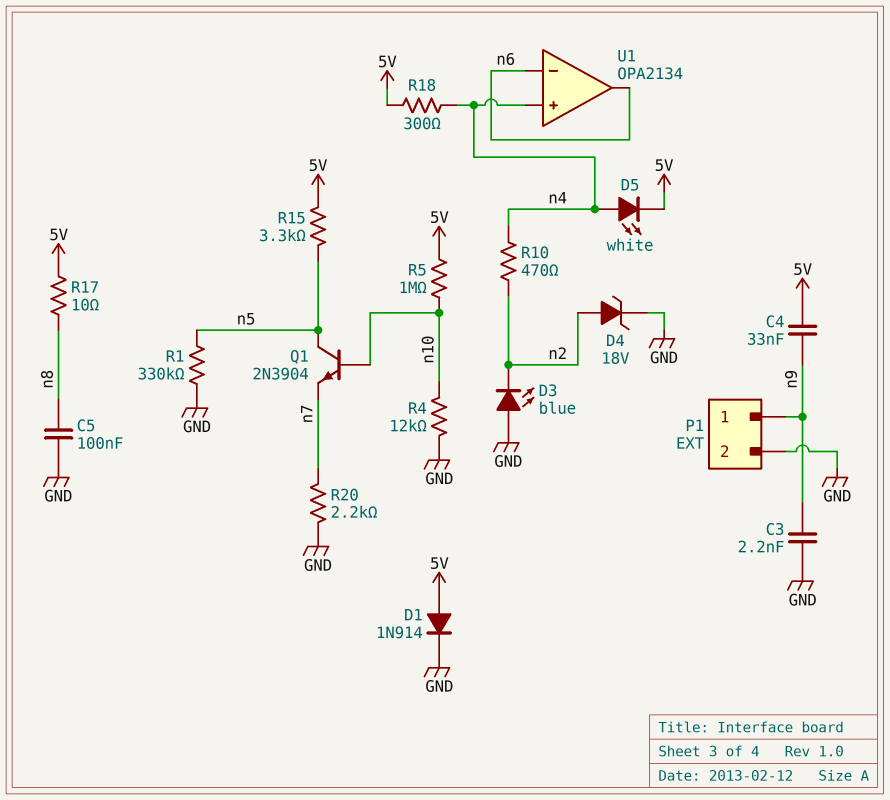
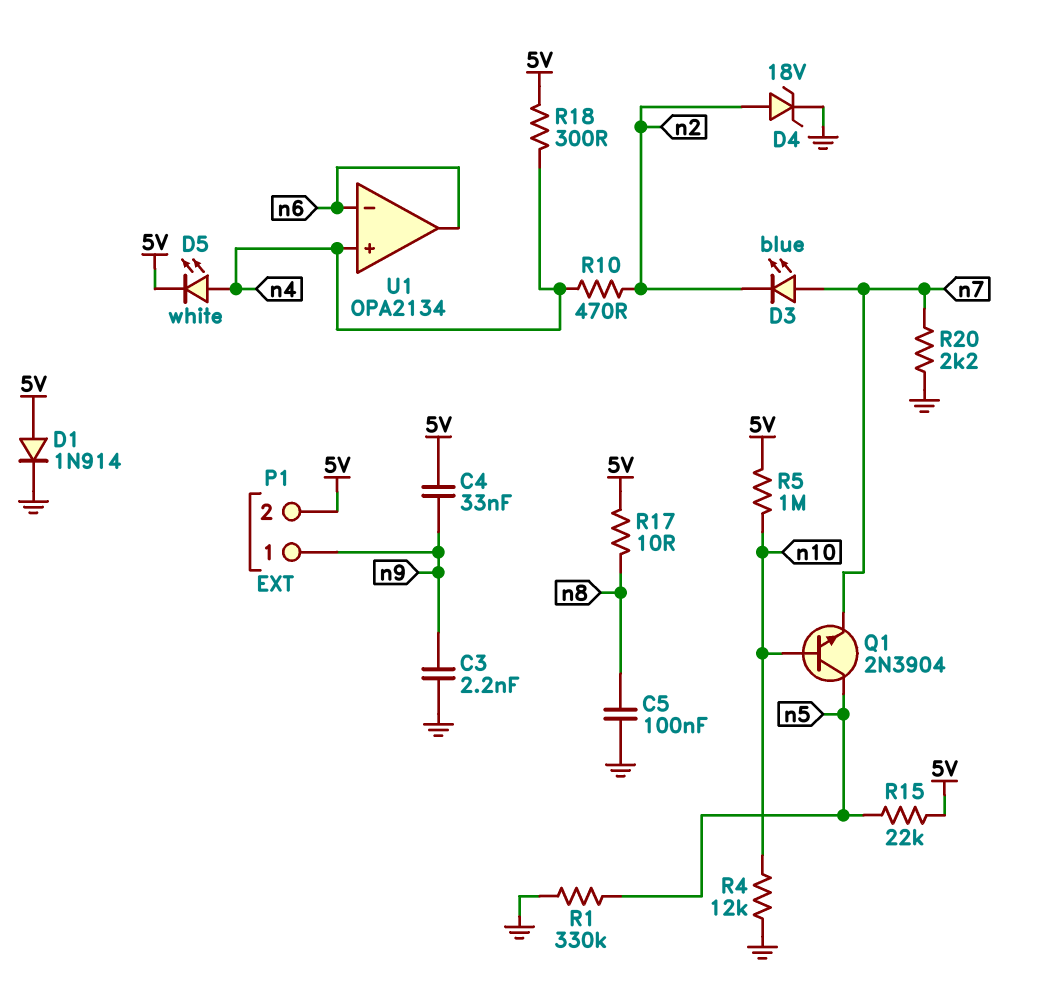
D3: LED blue (A GND, K n2) -> LED blue (A n7, K n2)
P1 pin 2: GND -> 5V
R15: 3.3k (5V, n5) -> 22k (5V, n5)

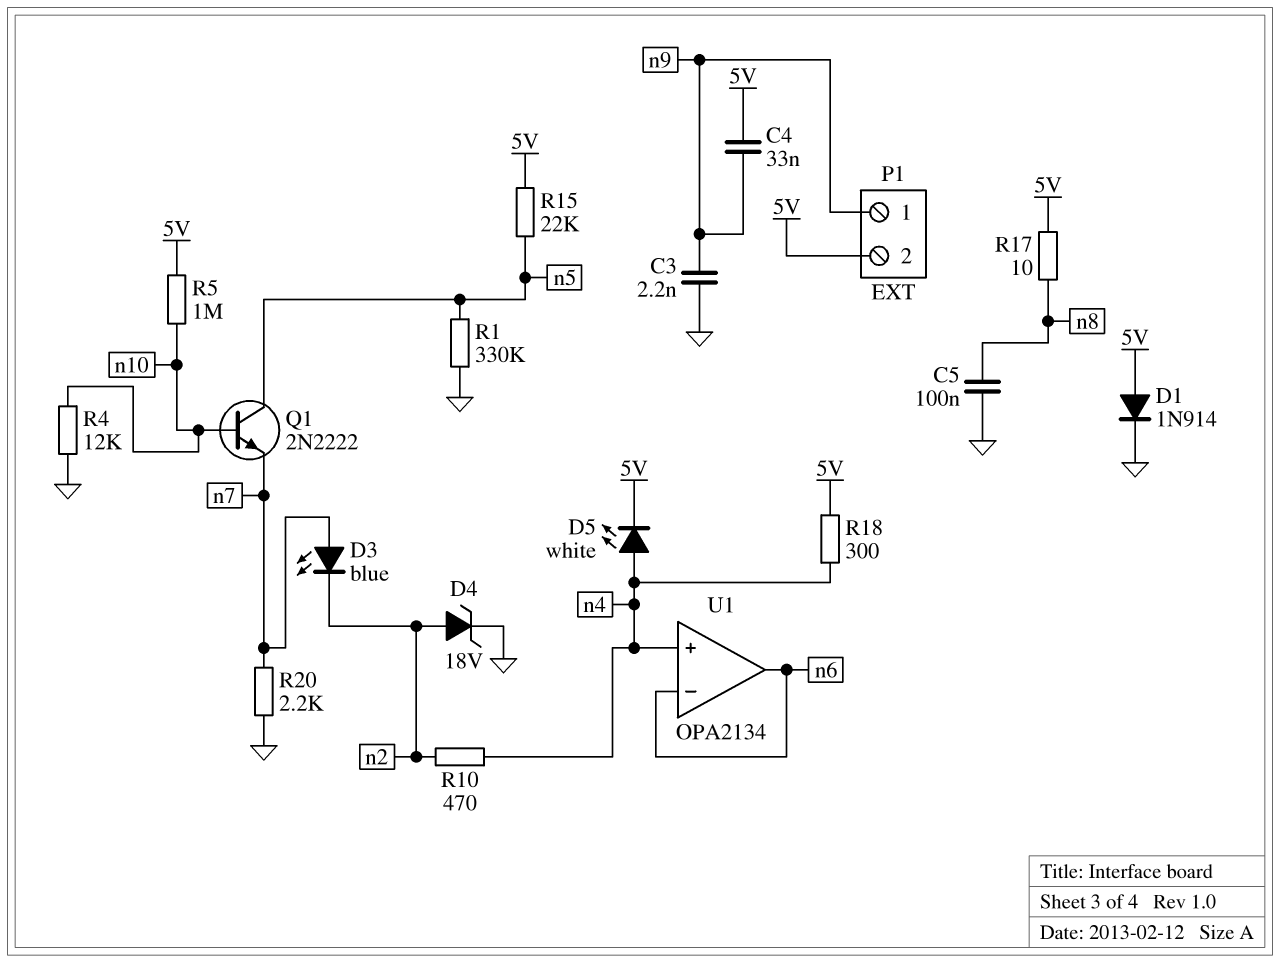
Q1: NPN 2N3904 (B n10, C n5, E n7) -> NPN 2N2222 (B n10, C n5, E n7)

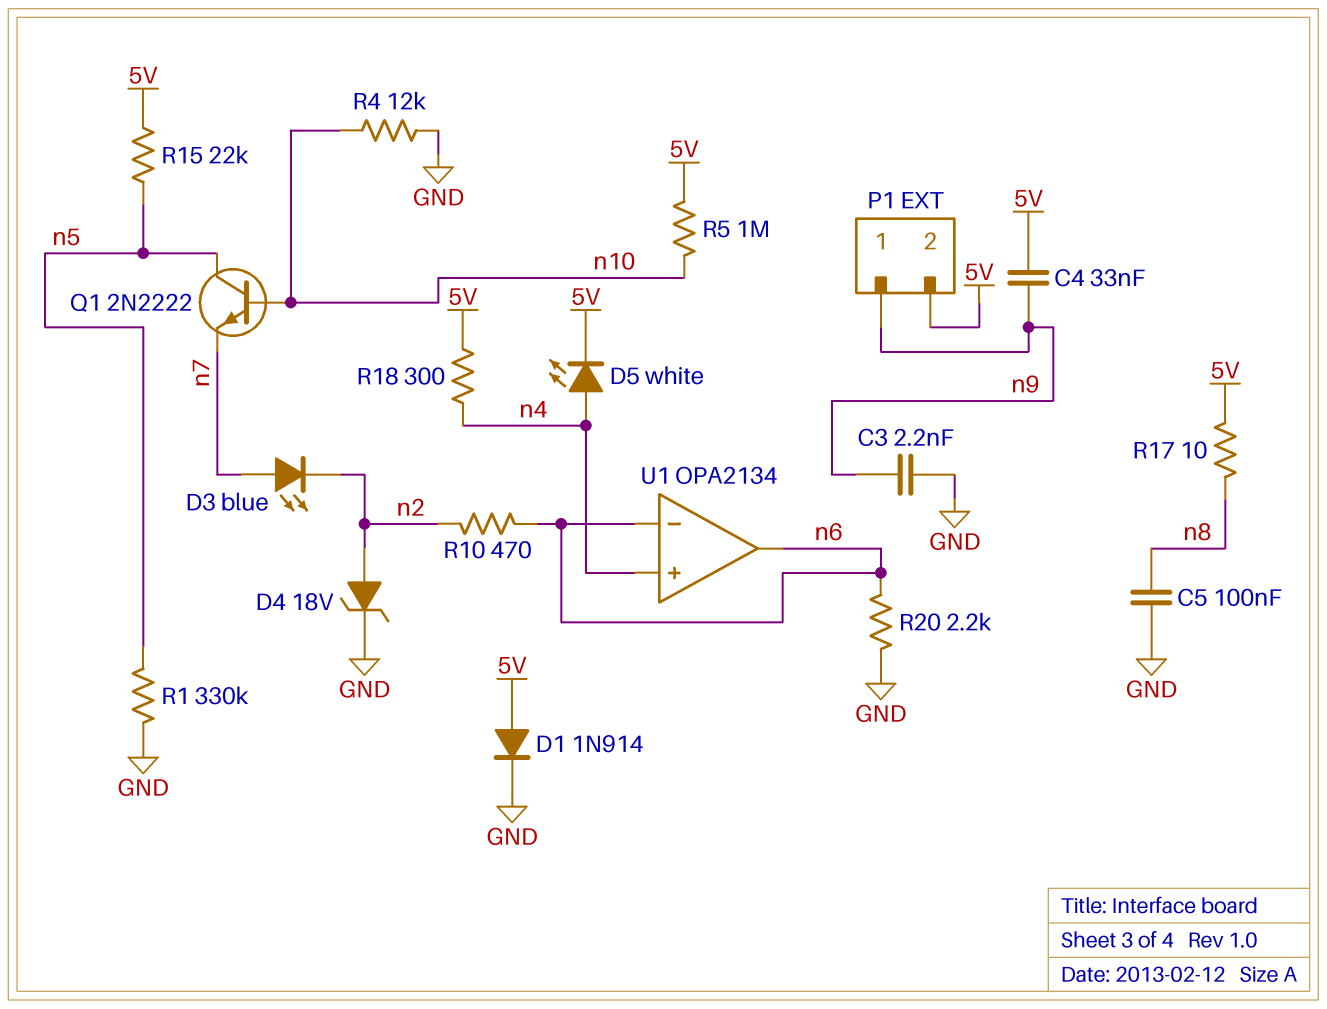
R10: 470 (n2, n4) -> 470 (n2, n6)
R20: 2.2k (GND, n7) -> 2.2k (GND, n6)

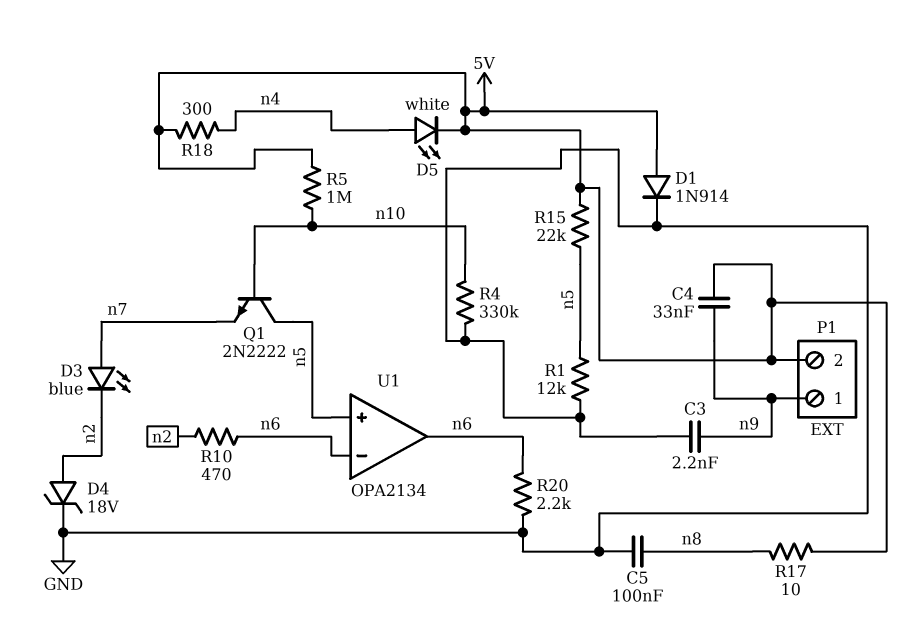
R1: 330k (GND, n5) -> 12k (GND, n5)
R4: 12k (GND, n10) -> 330k (GND, n10)
U1 pin in+: n4 -> n5

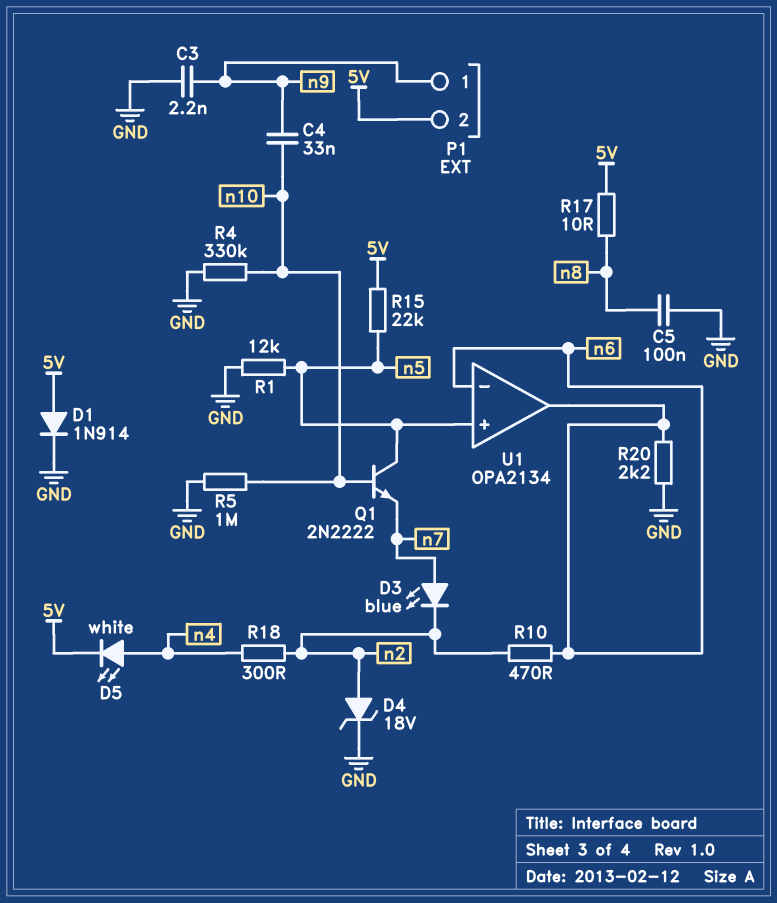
C4: 33nF (5V, n9) -> 33nF (n9, n10)
R5: 1M (5V, n10) -> 1M (GND, n10)
R18: 300 (5V, n4) -> 300 (n2, n4)

